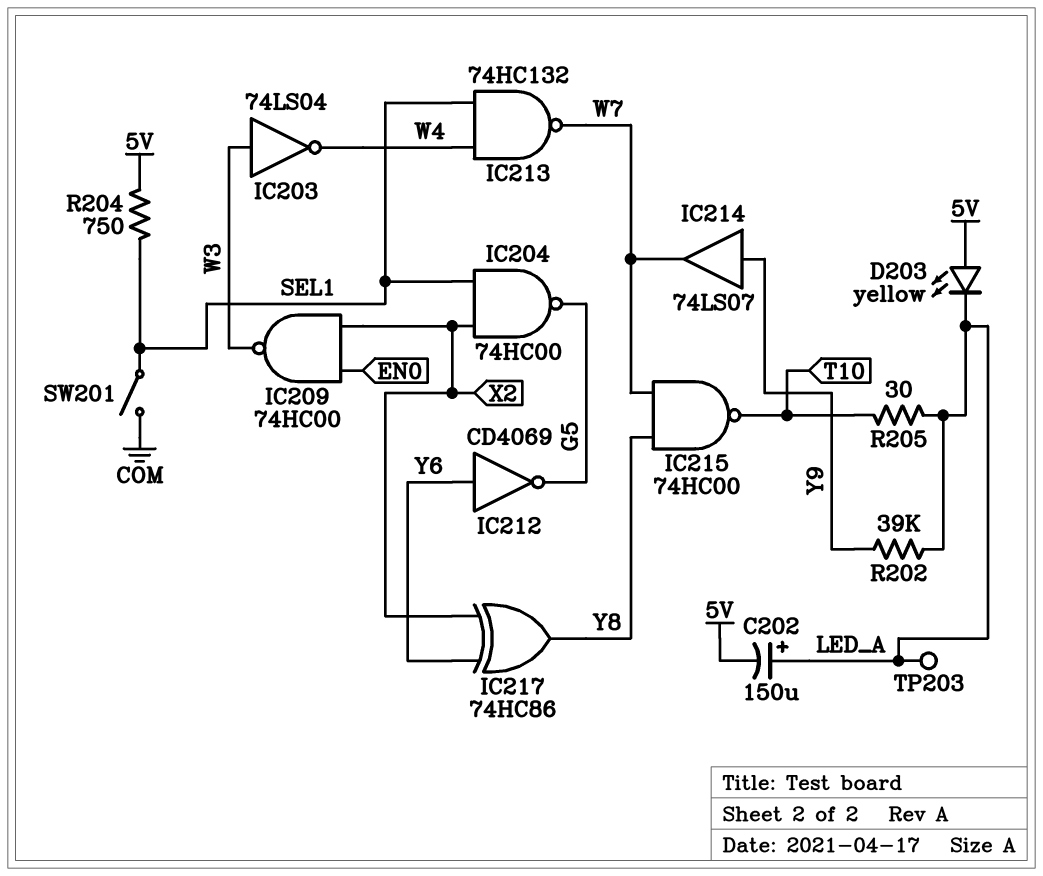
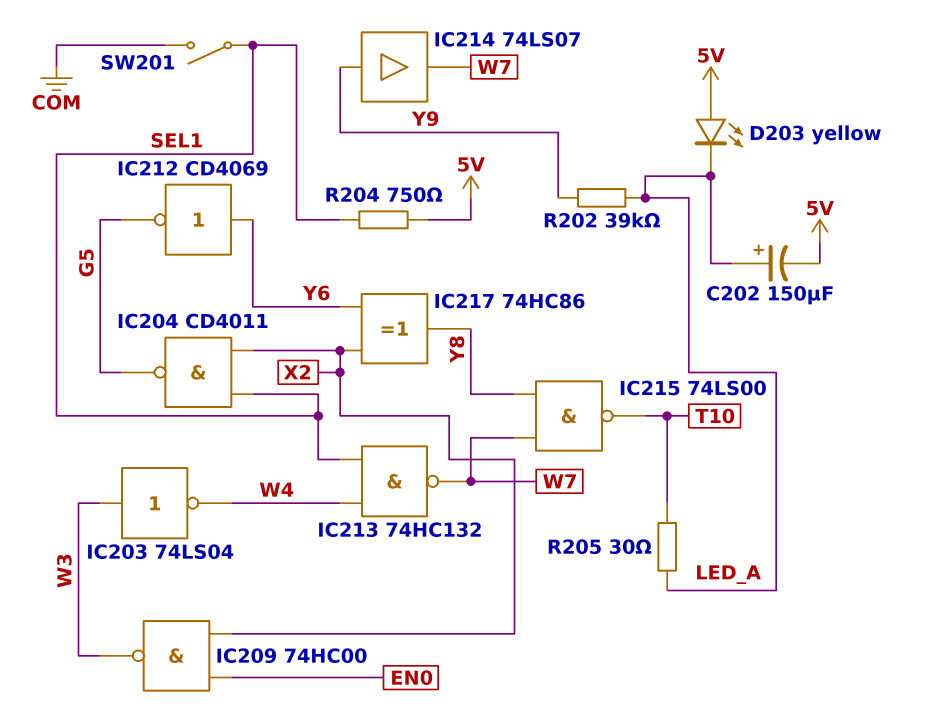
IC204: NAND 74HC00 (in SEL1, in X2, out G5) -> NAND CD4011 (in SEL1, in X2, out G5)
IC215: NAND 74HC00 (in W7, in Y8, out T10) -> NAND 74LS00 (in W7, in Y8, out T10)
TP203: test point (LED_A) -> none

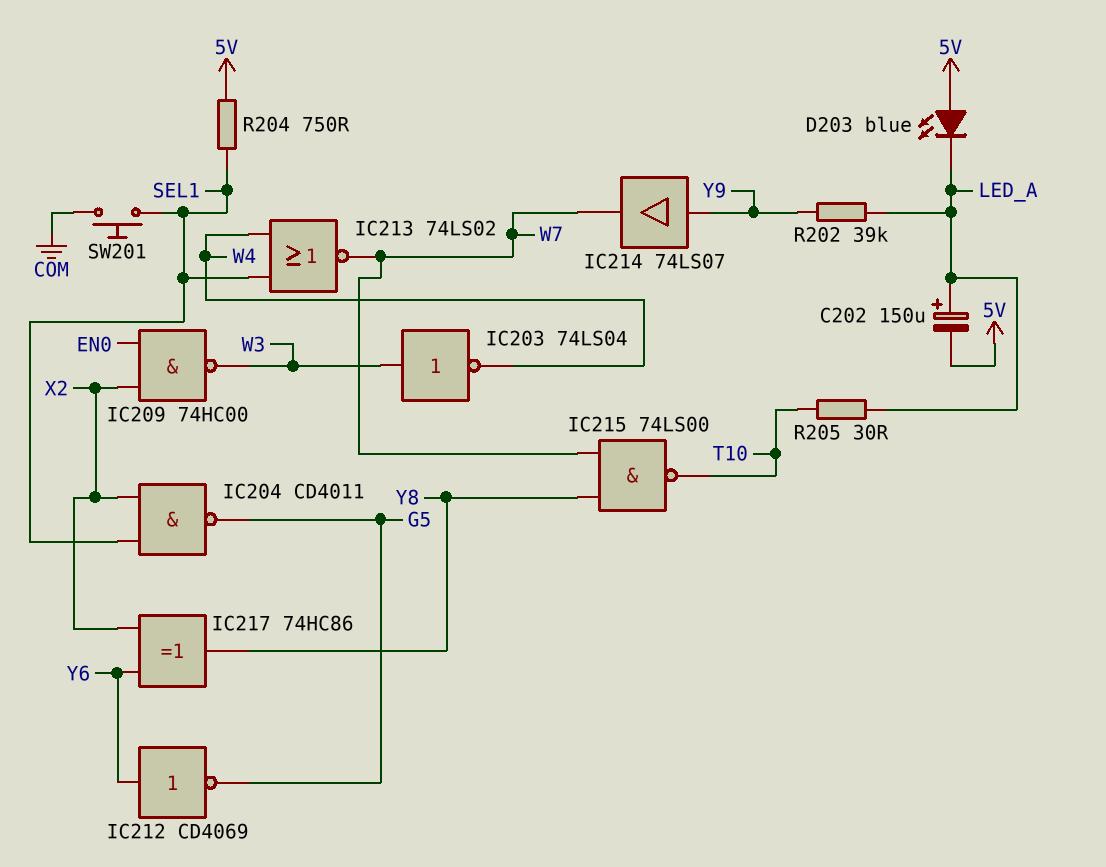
D203: LED yellow (A 5V, K LED_A) -> LED blue (A 5V, K LED_A)
IC213: NAND 74HC132 (in SEL1, in W4, out W7) -> NOR 74LS02 (in SEL1, in W4, out W7)
SW201: switch (COM, SEL1) -> button (COM, SEL1)

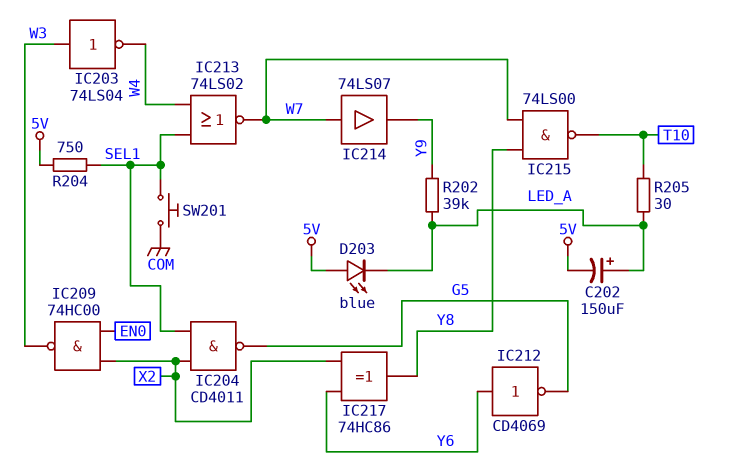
IC214: buffer 74LS07 (in Y9, out W7) -> buffer 74LS07 (in W7, out Y9)

